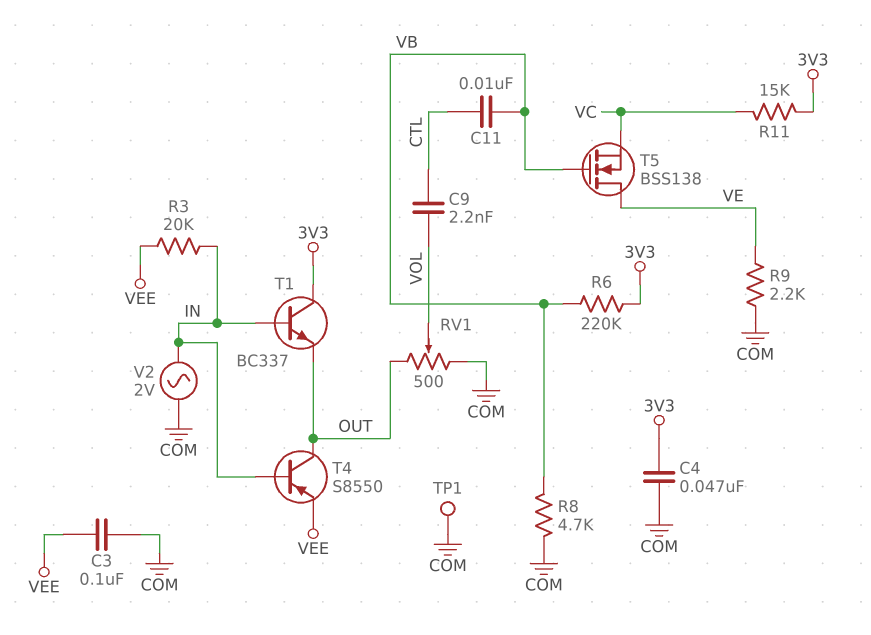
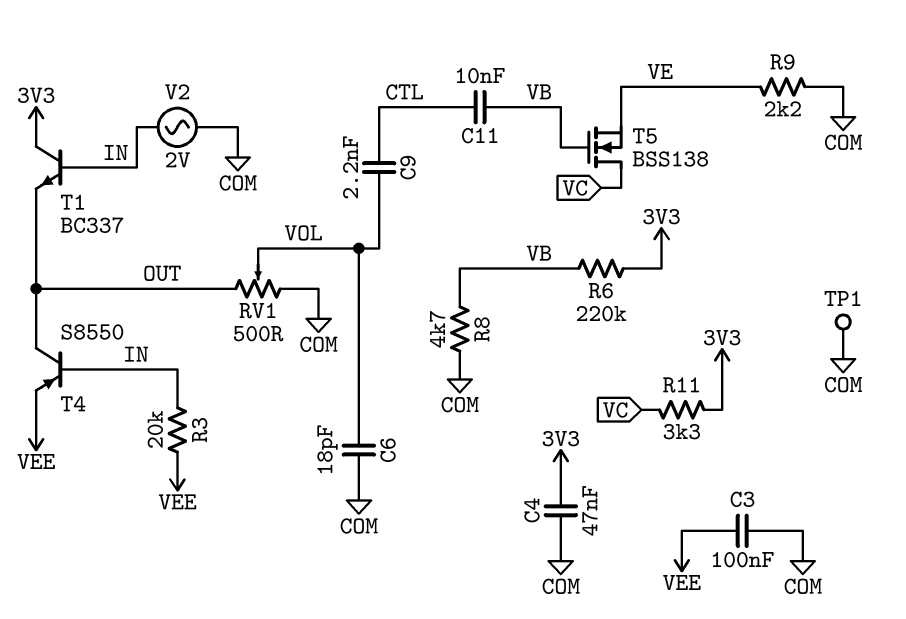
C6: none -> 18pF (COM, VOL)
R11: 15k (3V3, VC) -> 3.3k (3V3, VC)
T5: NMOS BSS138 (G VB, D VE, S VC) -> NMOS BSS138 (G VB, D VC, S VE)

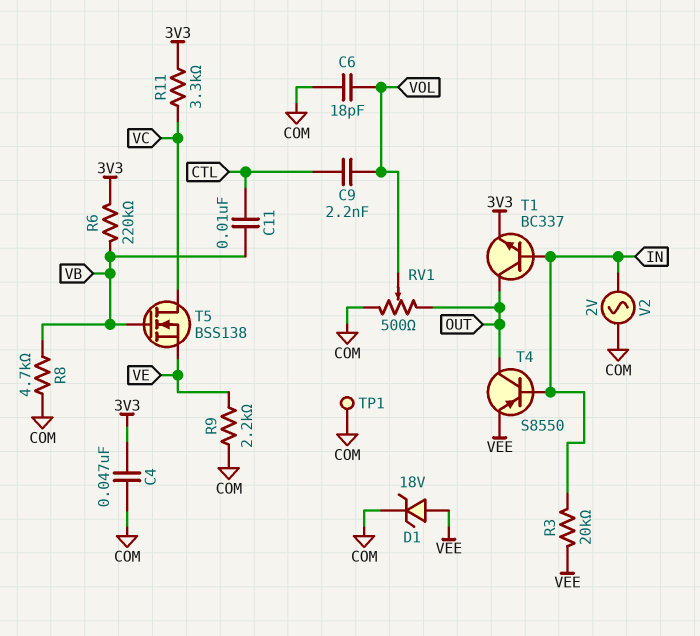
C3: 100nF (COM, VEE) -> none
D1: none -> zener 18V (A VEE, K COM)
T1: NPN BC337 (B IN, C 3V3, E OUT) -> NPN BC337 (B IN, C OUT, E 3V3)

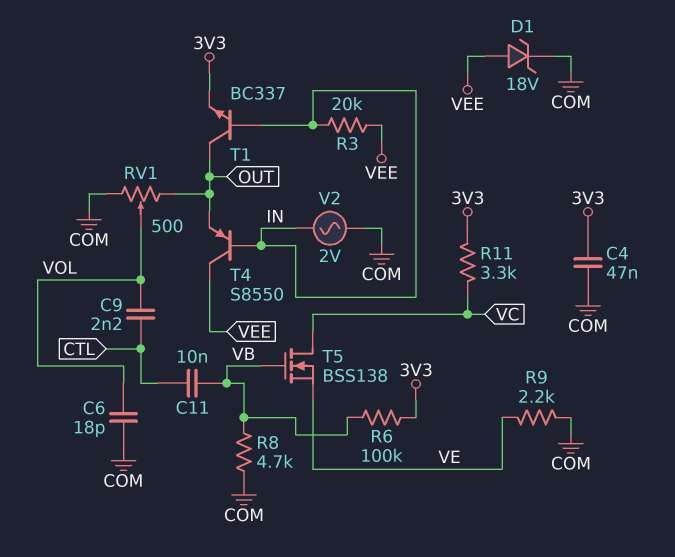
R6: 220k (3V3, VB) -> 100k (3V3, VB)
T4: PNP S8550 (B IN, C OUT, E VEE) -> PNP S8550 (B IN, C VEE, E OUT)
TP1: test point (COM) -> none

